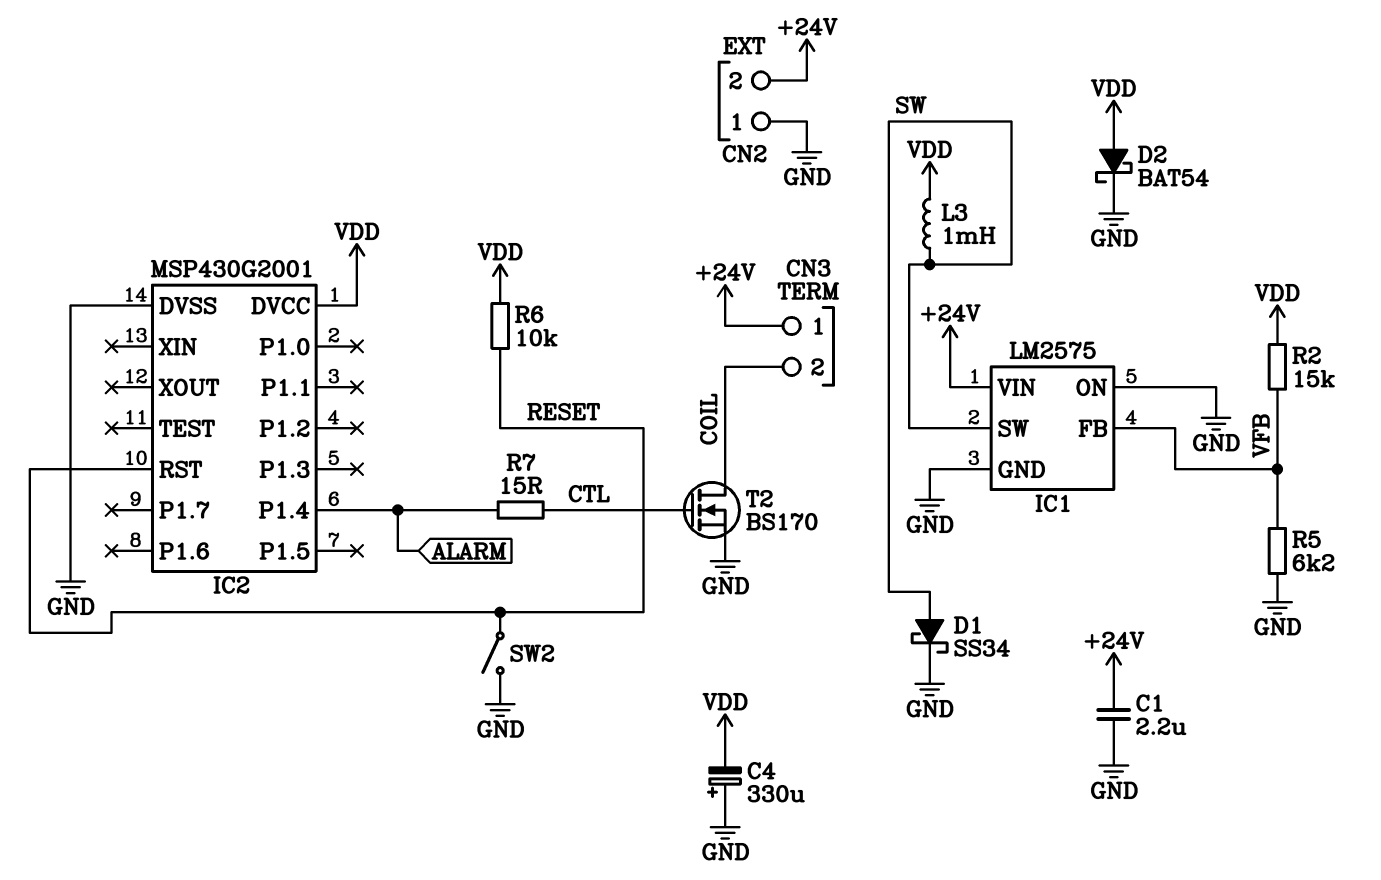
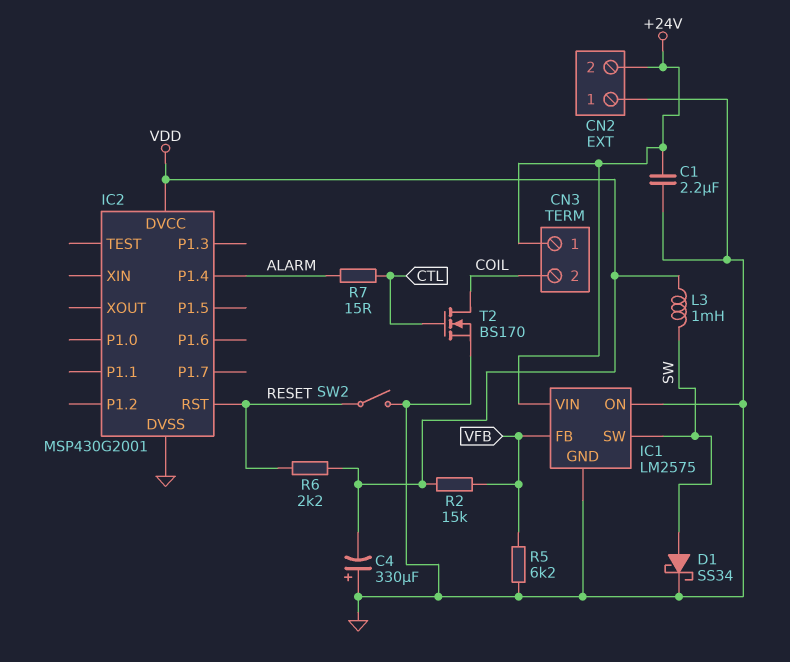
D2: schottky BAT54 (A VDD, K GND) -> none
R6: 10k (RESET, VDD) -> 2.2k (RESET, VDD)

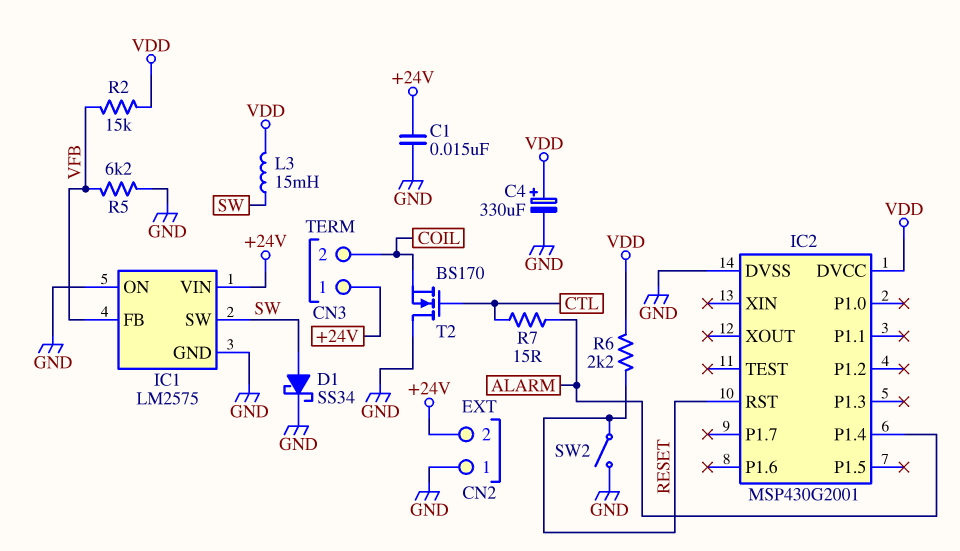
C1: 2.2uF (+24V, GND) -> 15nF (+24V, GND)
C4: 330uF (plus GND, minus VDD) -> 330uF (plus VDD, minus GND)
L3: 1mH (SW, VDD) -> 15mH (SW, VDD)
T2: NMOS BS170 (G CTL, D COIL, S GND) -> NMOS BS170 (G CTL, D GND, S COIL)

